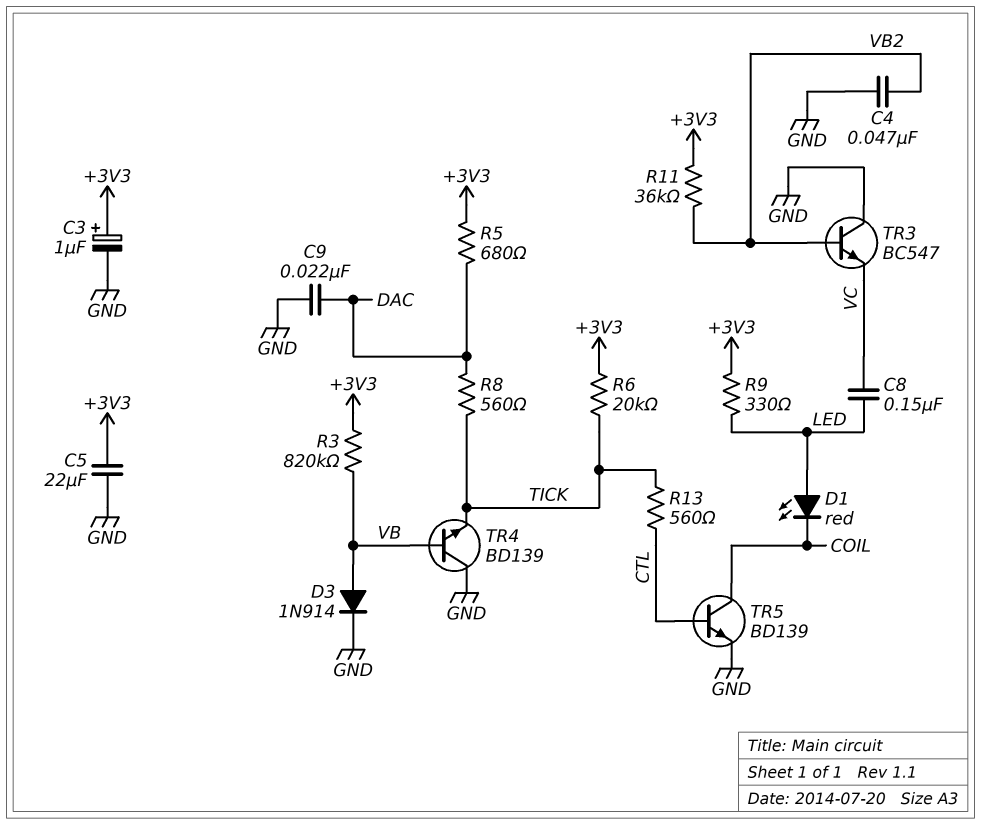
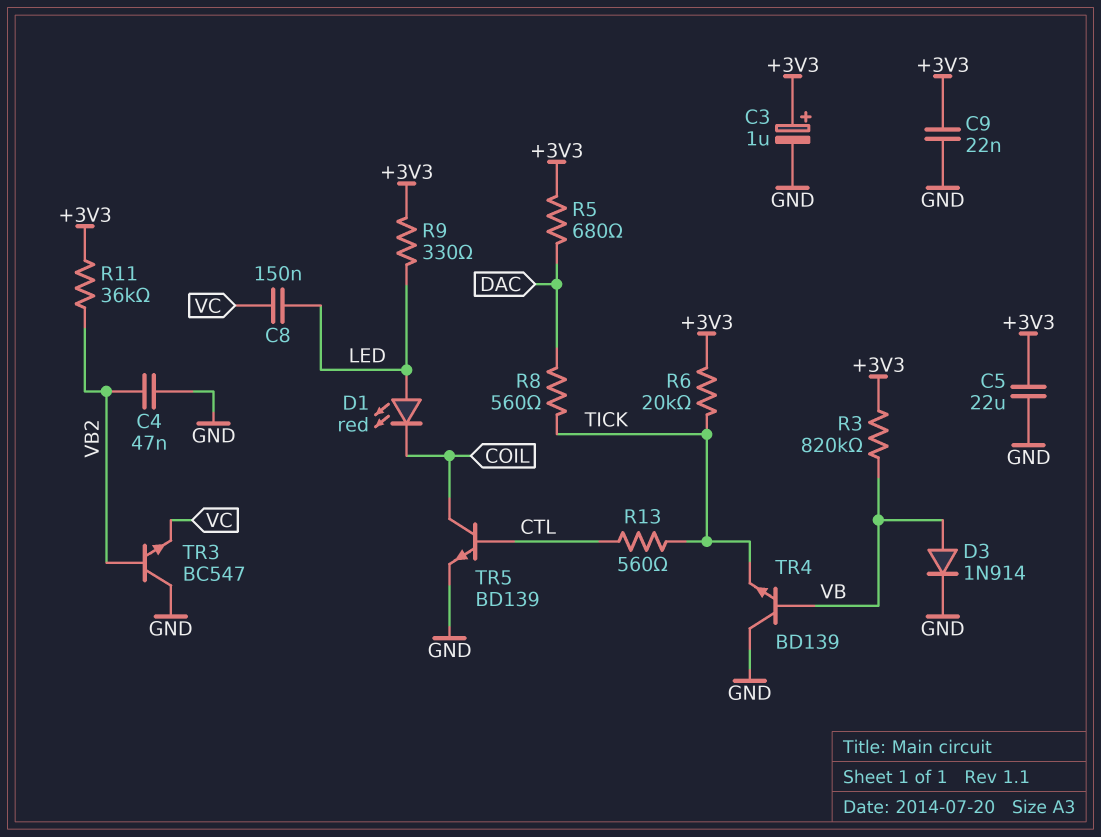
C9: 22nF (DAC, GND) -> 22nF (+3V3, GND)

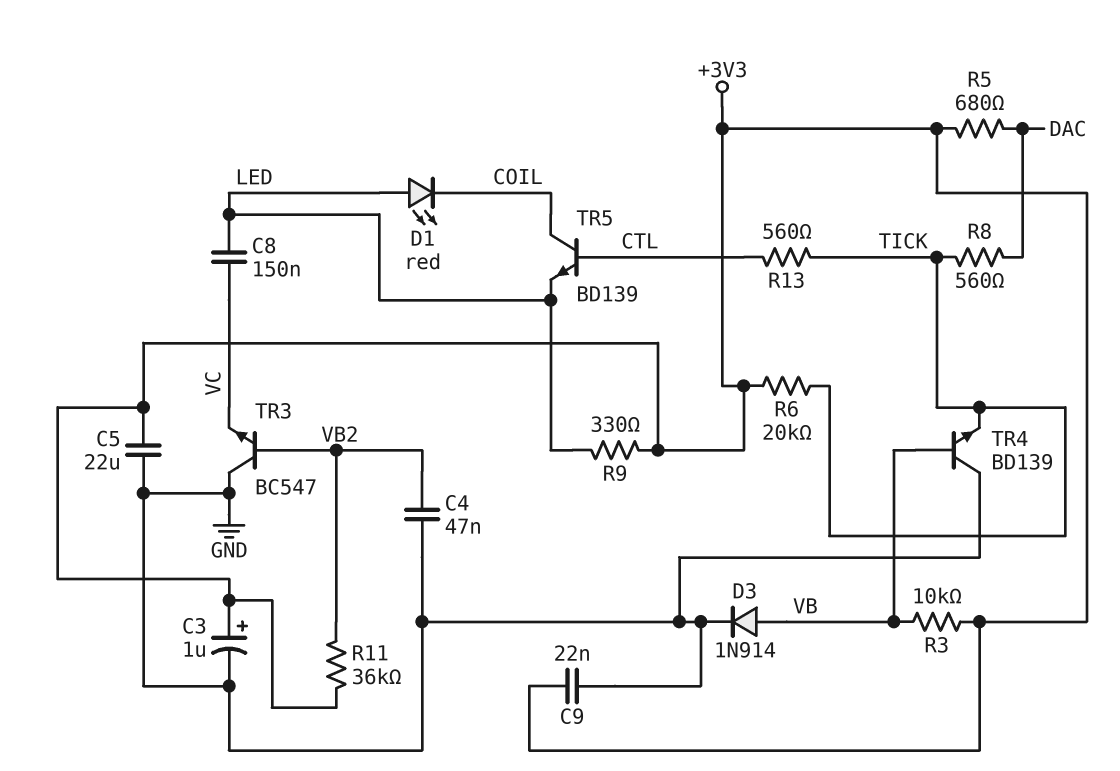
R3: 820k (+3V3, VB) -> 10k (+3V3, VB)
TR5: NPN BD139 (B CTL, C COIL, E GND) -> NPN BD139 (B CTL, C COIL, E LED)

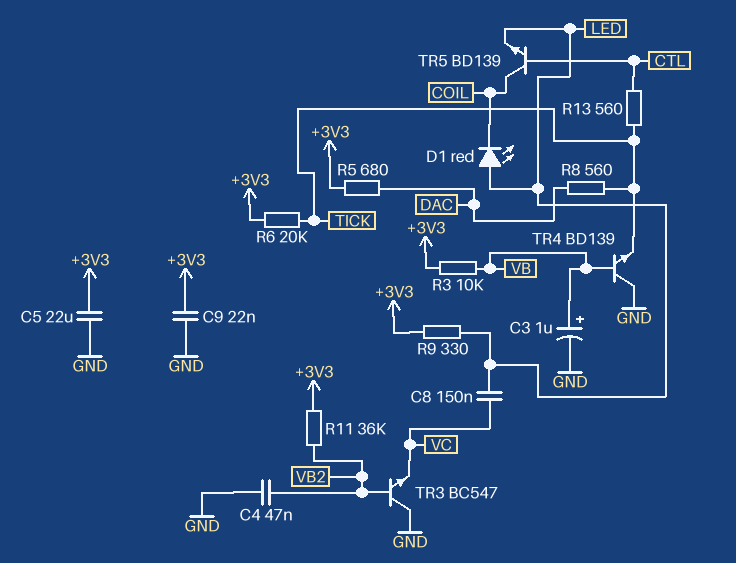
C3: 1uF (plus +3V3, minus GND) -> 1uF (plus VB, minus GND)
D3: diode 1N914 (A VB, K GND) -> none

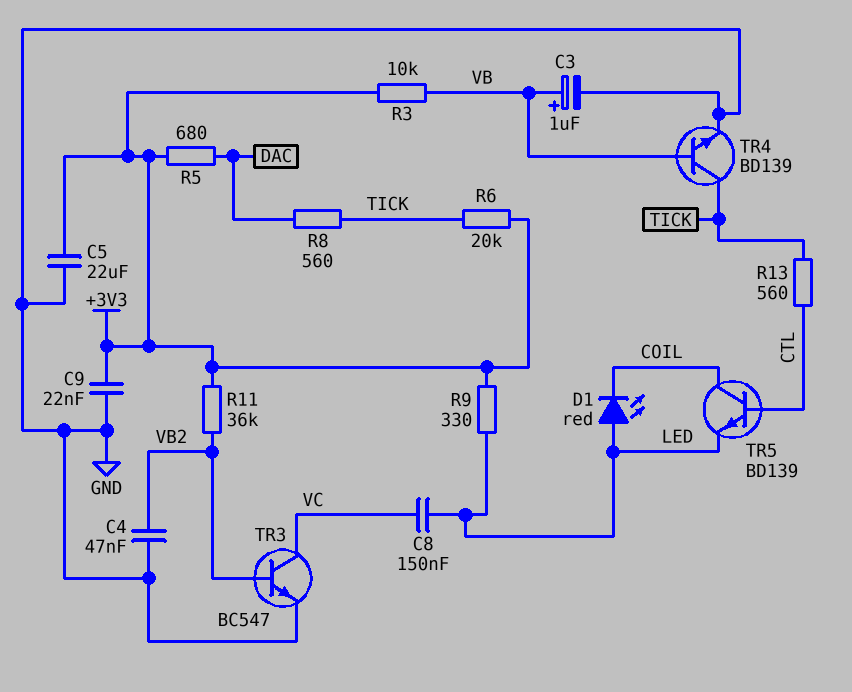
TR3: NPN BC547 (B VB2, C GND, E VC) -> NPN BC547 (B VB2, C VC, E GND)
TR4: NPN BD139 (B VB, C GND, E TICK) -> NPN BD139 (B VB, C TICK, E GND)

